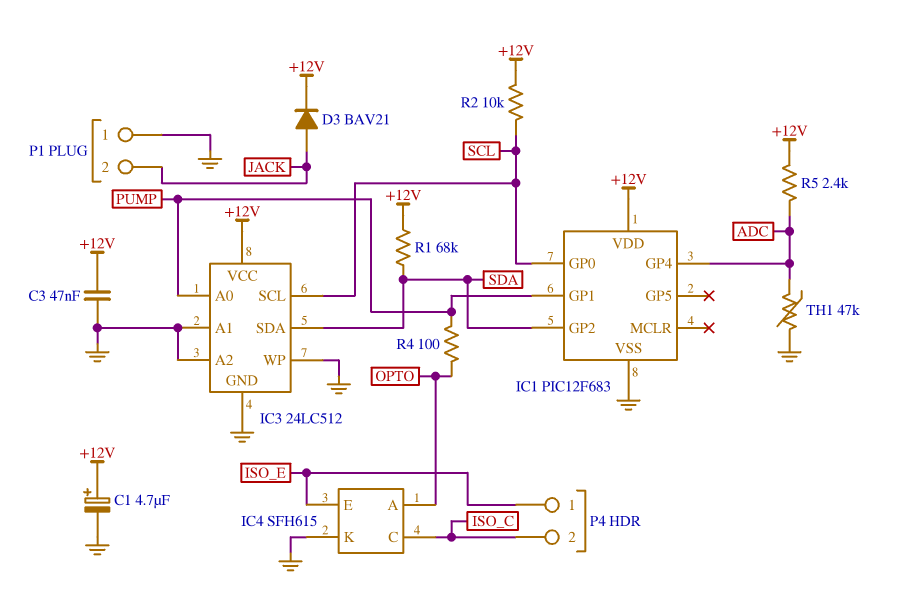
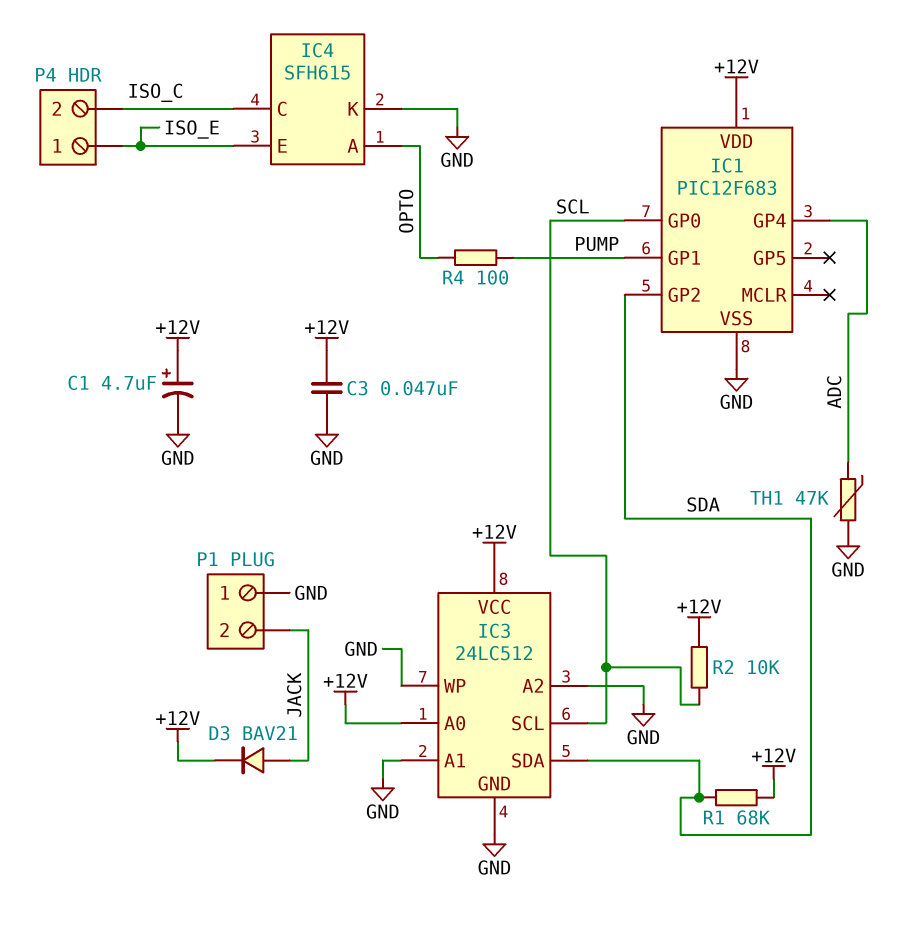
IC3 pin A0: PUMP -> +12V
R5: 2.4k (+12V, ADC) -> none

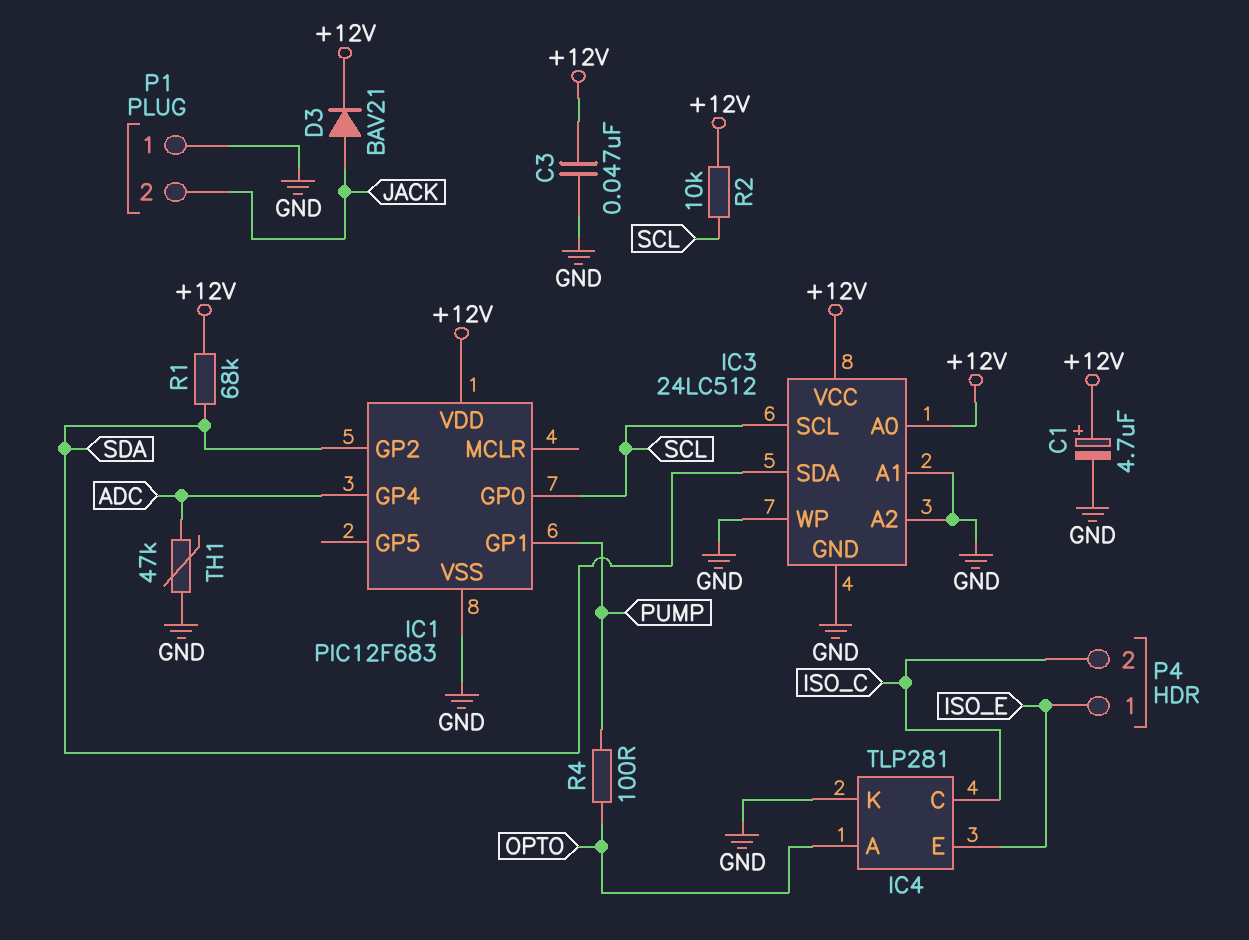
IC4: SFH615 -> TLP281

